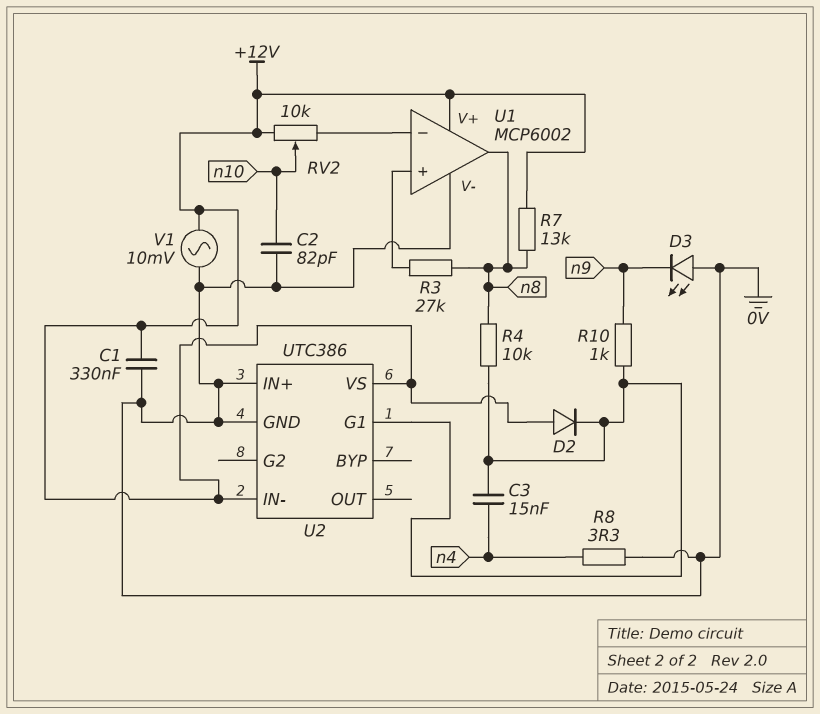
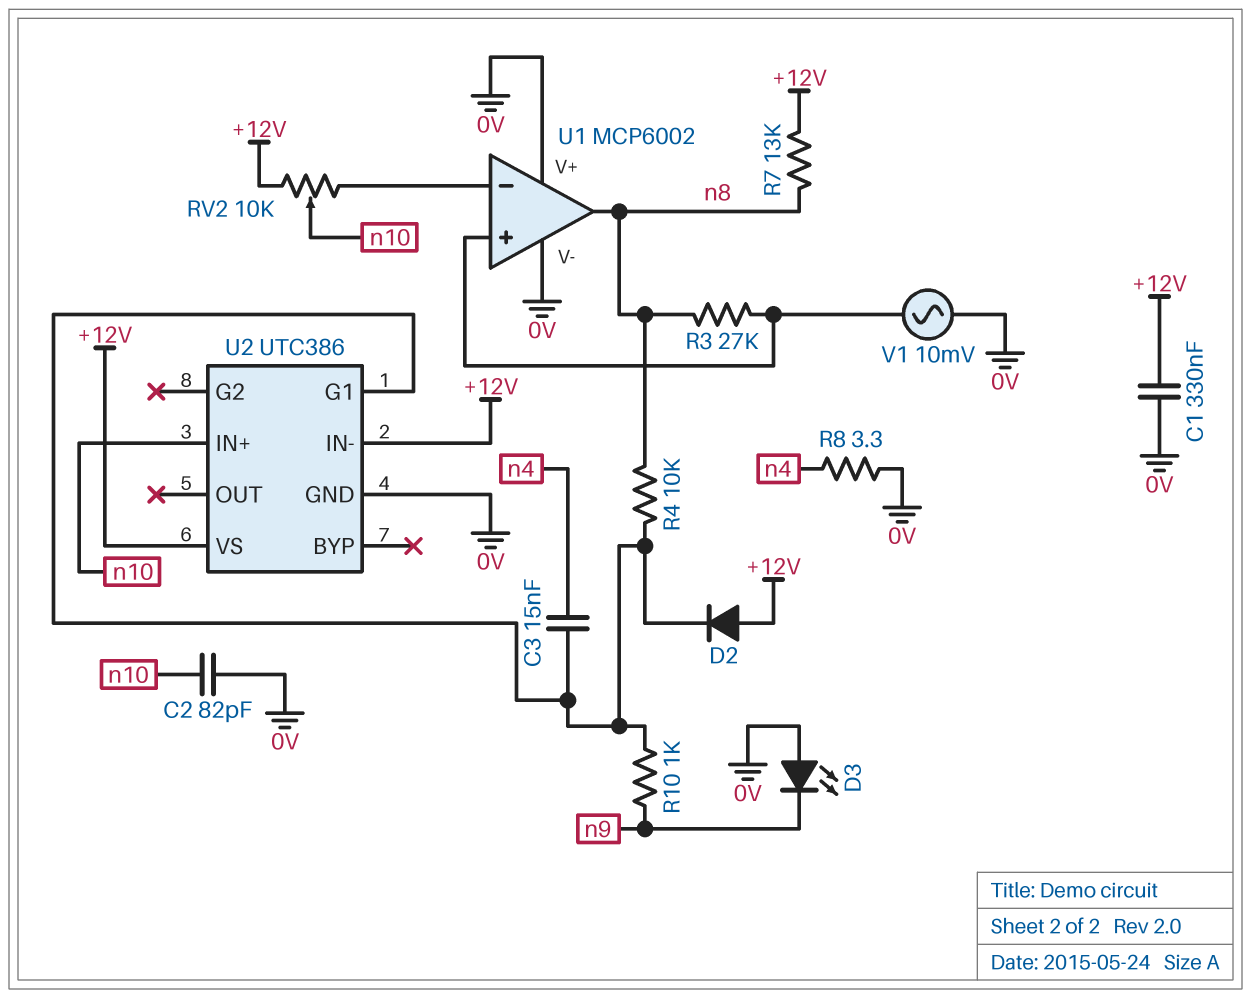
U1 pin V+: +12V -> 0V
U2 pin IN+: 0V -> n10
V1: AC 10mV (+12V, 0V) -> AC 10mV (0V, U1/in+)

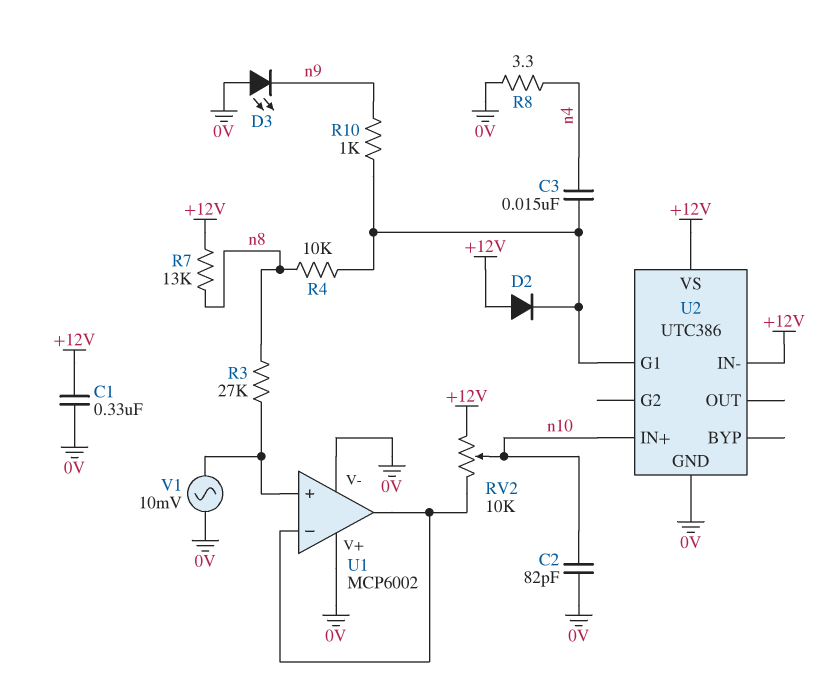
U1 pin out: n8 -> U1/in-

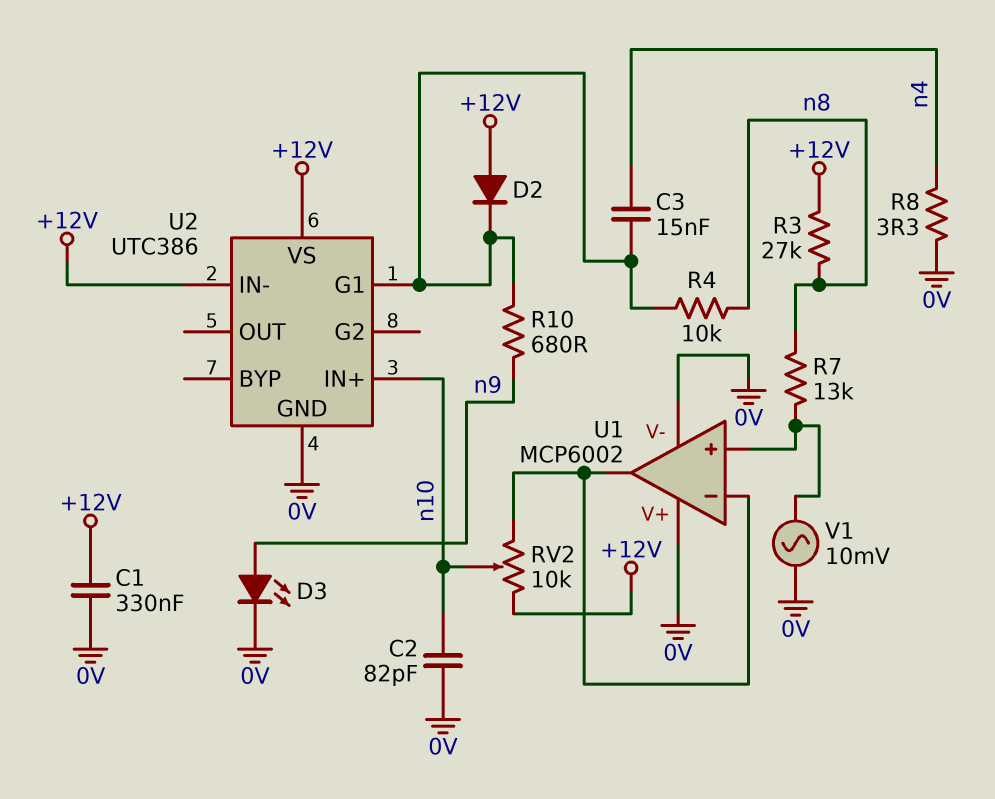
D3: LED (A 0V, K n9) -> LED (A n9, K 0V)
R3: 27k (U1/in+, n8) -> 27k (+12V, n8)
R7: 13k (+12V, n8) -> 13k (U1/in+, n8)
R10: 1k (U2/G1, n9) -> 680 (U2/G1, n9)

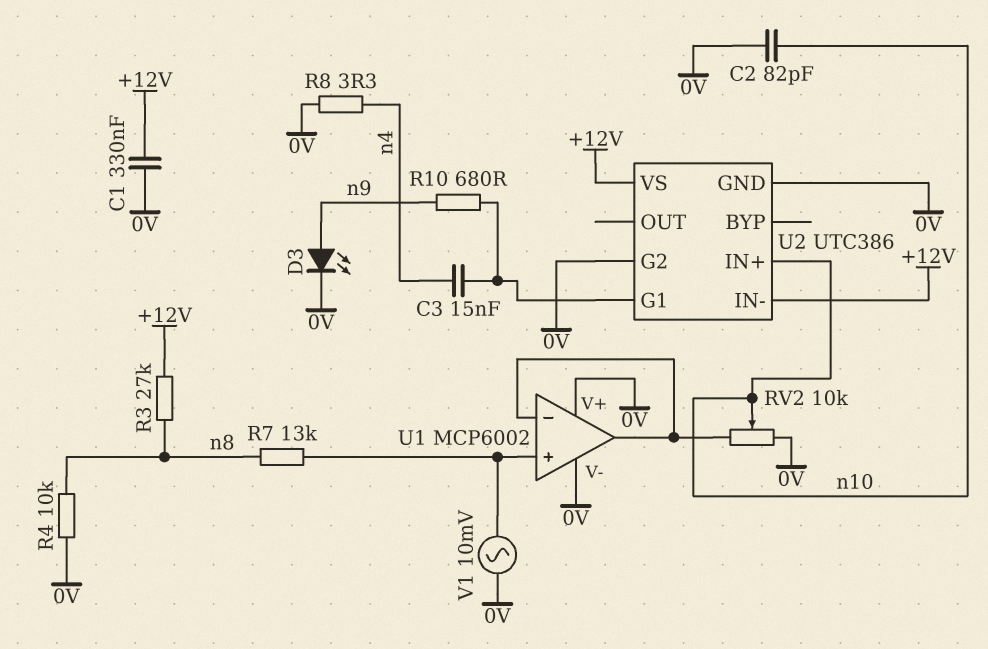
D2: diode (A +12V, K U2/G1) -> none
R4: 10k (U2/G1, n8) -> 10k (0V, n8)
RV2: 10k (+12V, U1/in-, wiper n10) -> 10k (0V, U1/in-, wiper n10)
U2 pin G2: none -> 0V

